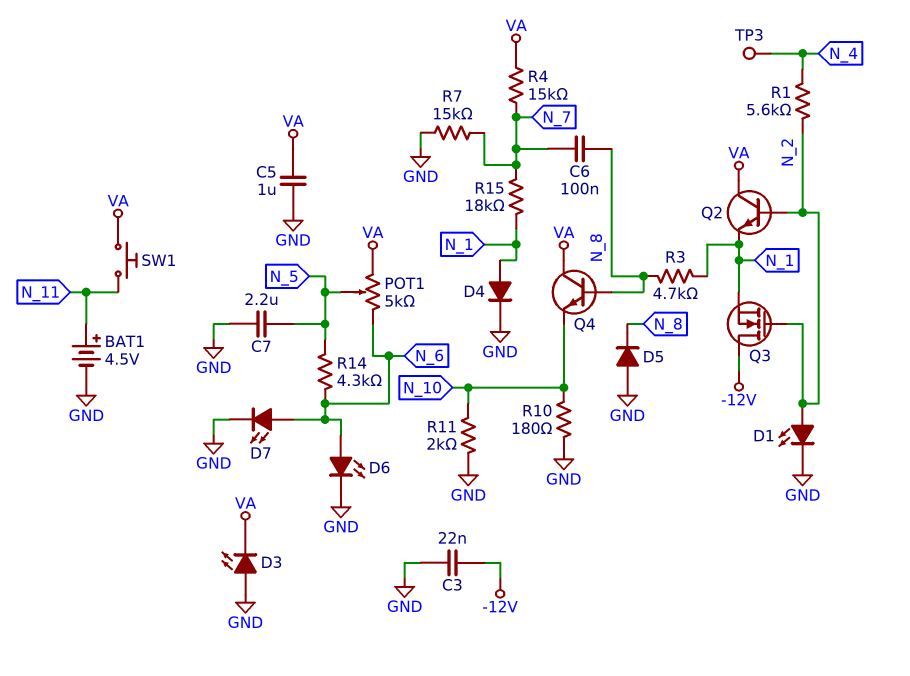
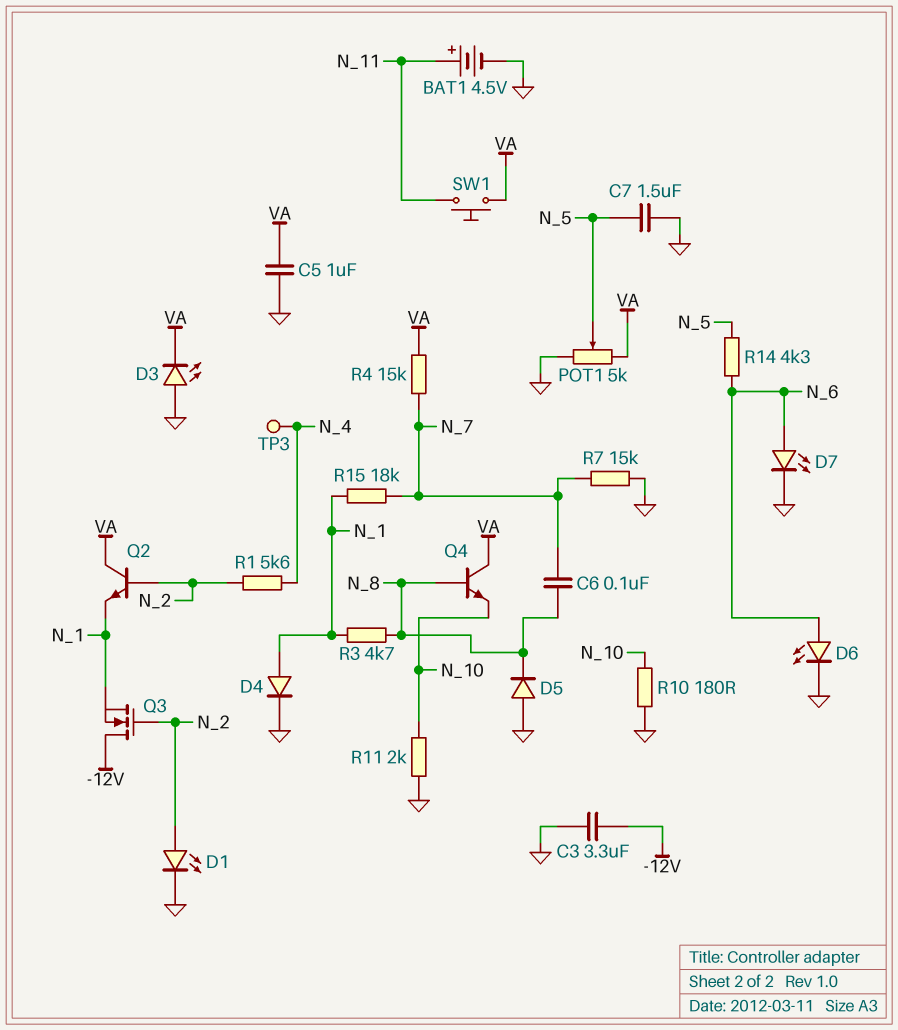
C3: 22nF (-12V, GND) -> 3.3uF (-12V, GND)
C7: 2.2uF (GND, N_5) -> 1.5uF (GND, N_5)
POT1: 5k (N_6, VA, wiper N_5) -> 5k (GND, VA, wiper N_5)

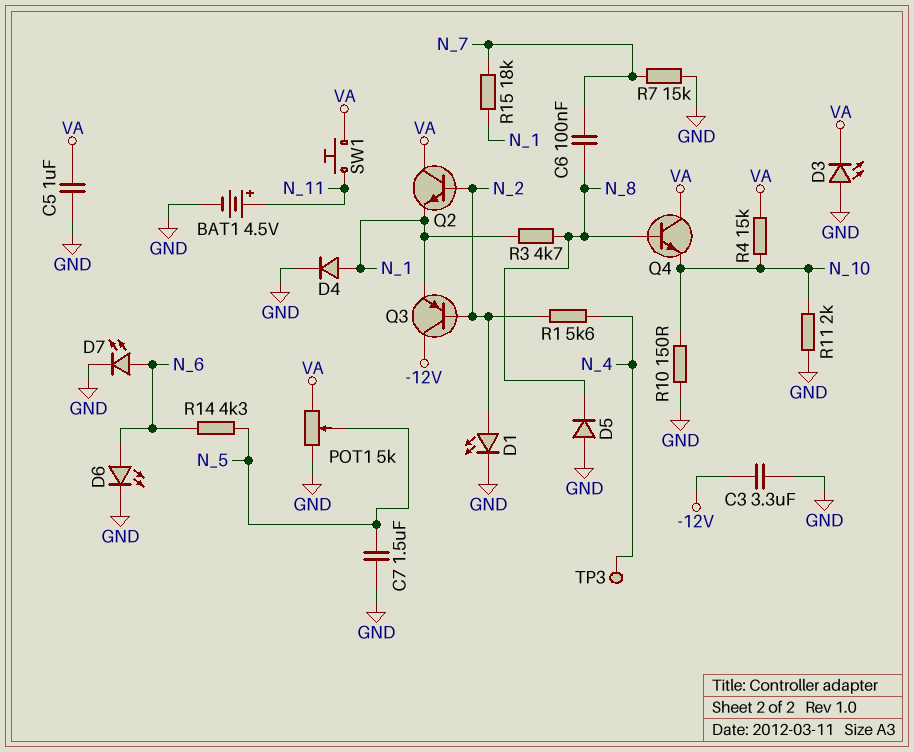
Q3: NMOS (G N_2, D -12V, S N_1) -> PNP (B N_2, C -12V, E N_1)
R4: 15k (N_7, VA) -> 15k (N_10, VA)
R10: 180 (GND, N_10) -> 150 (GND, N_10)

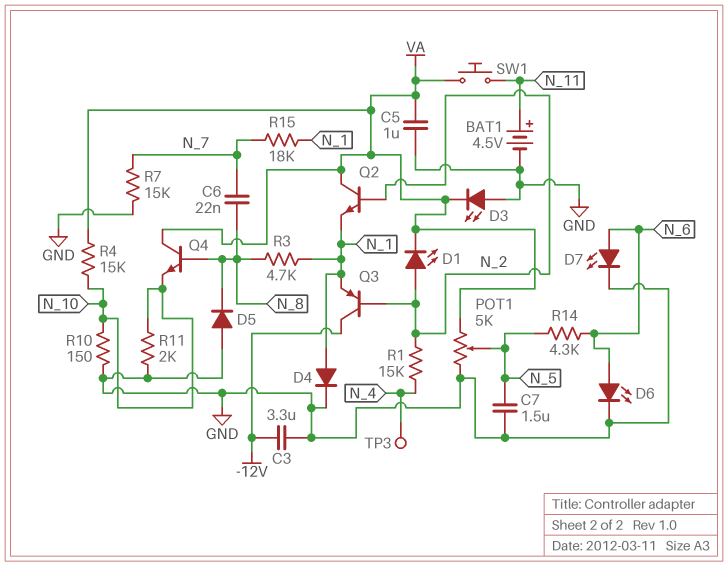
C6: 100nF (N_7, N_8) -> 22nF (N_7, N_8)
D1: LED (A N_2, K GND) -> LED (A N_2, K VA)
R1: 5.6k (N_2, N_4) -> 15k (N_2, N_4)

